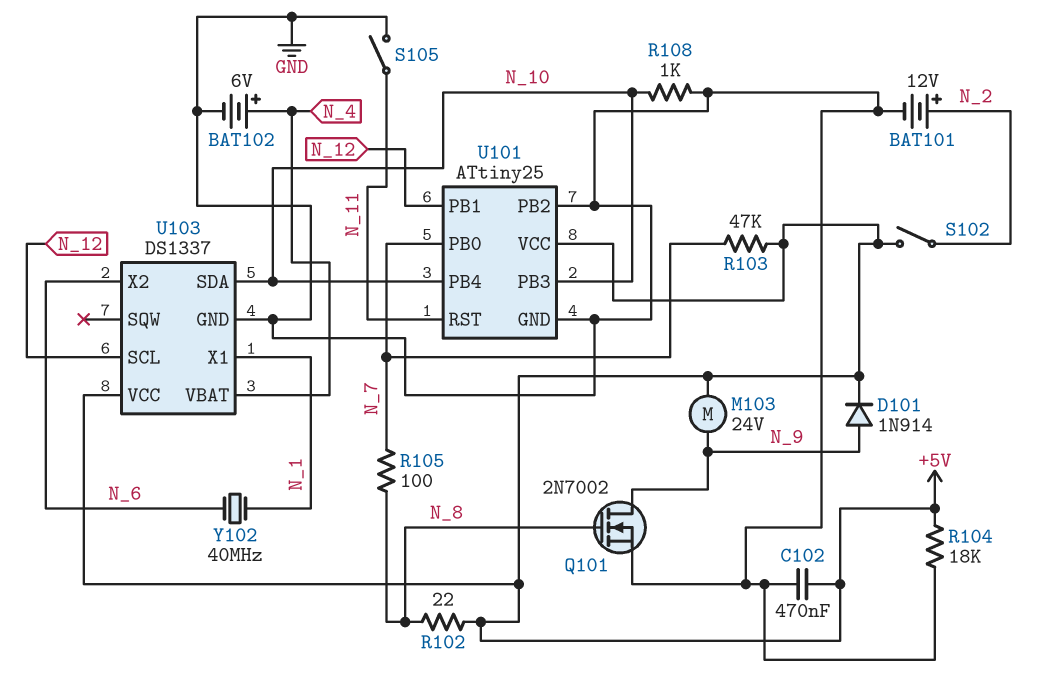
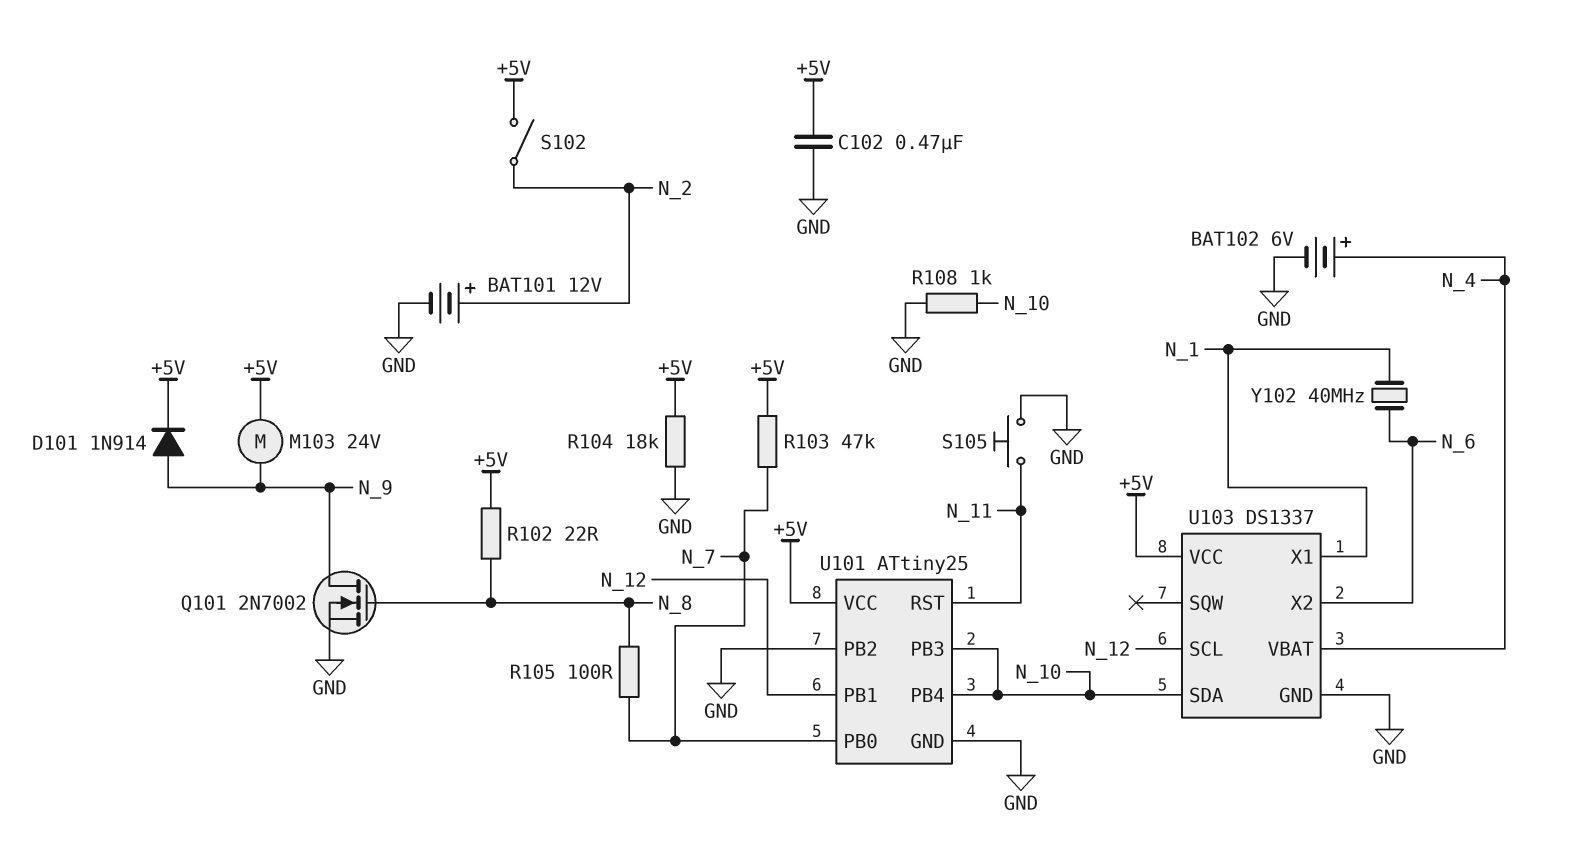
S105: switch (GND, N_11) -> button (GND, N_11)

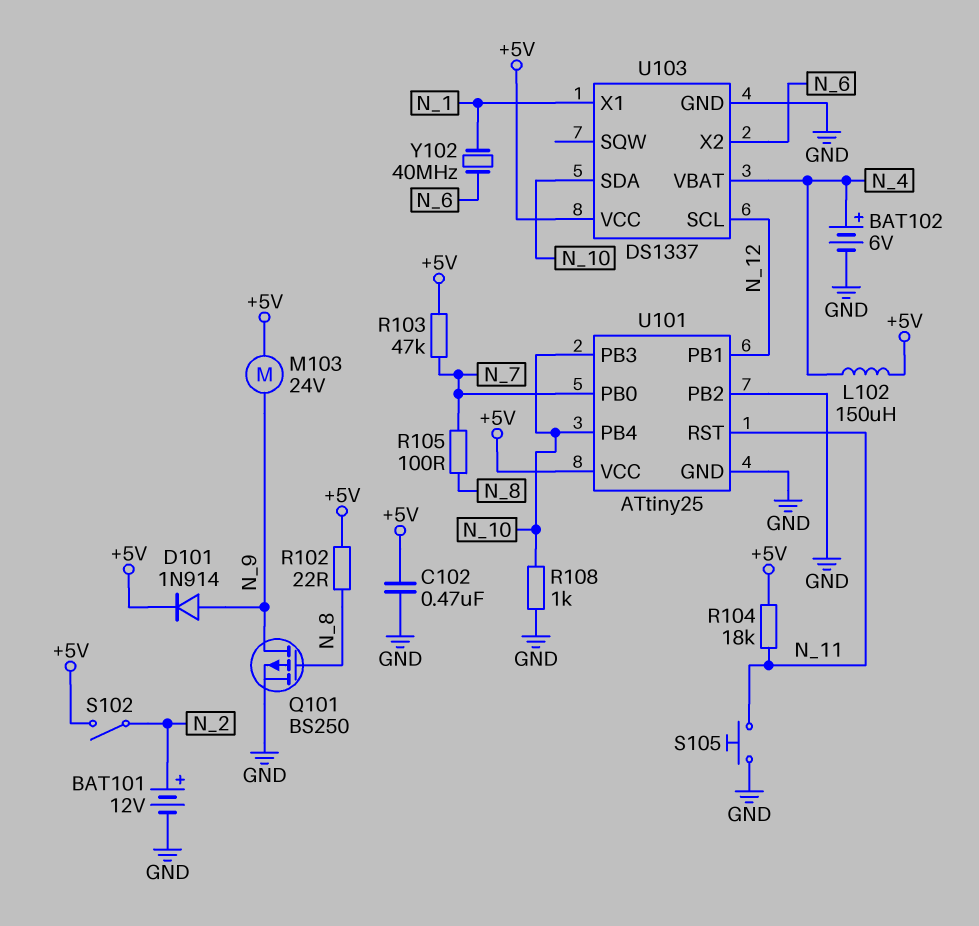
L102: none -> 150uH (+5V, N_4)
Q101: NMOS 2N7002 (G N_8, D N_9, S GND) -> PMOS BS250 (G N_8, D N_9, S GND)
R104: 18k (+5V, GND) -> 18k (+5V, N_11)

